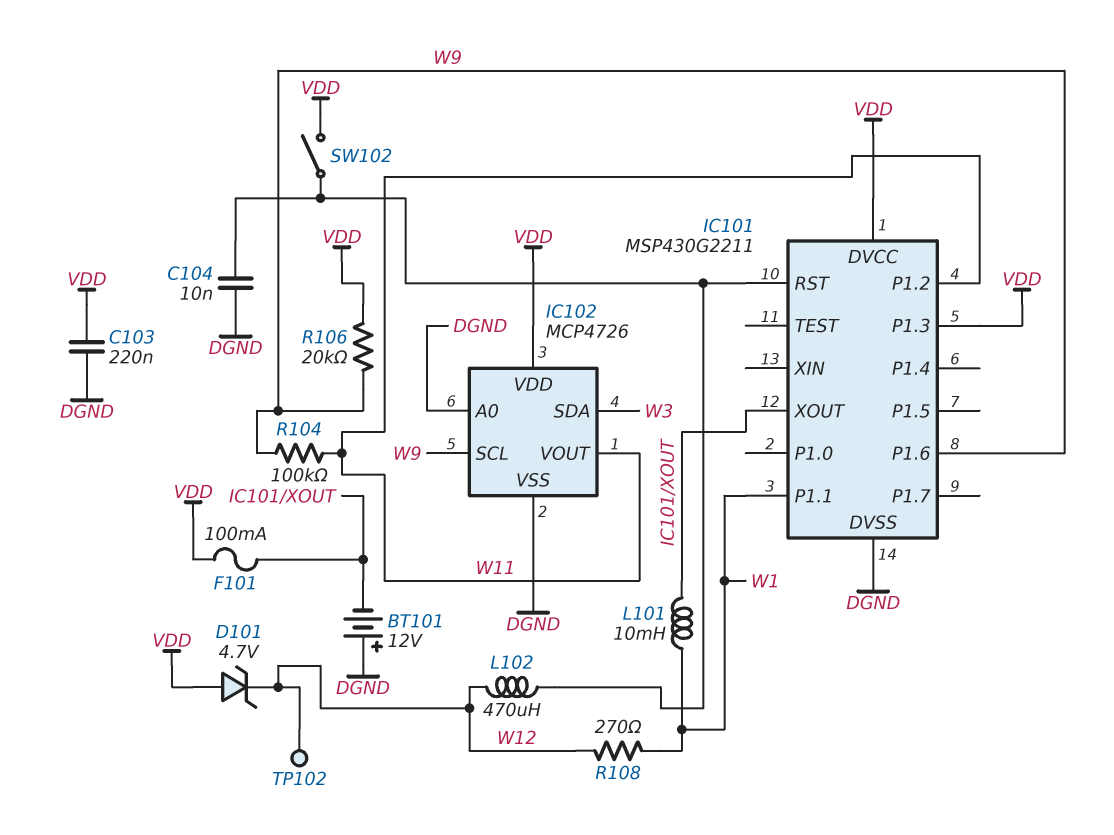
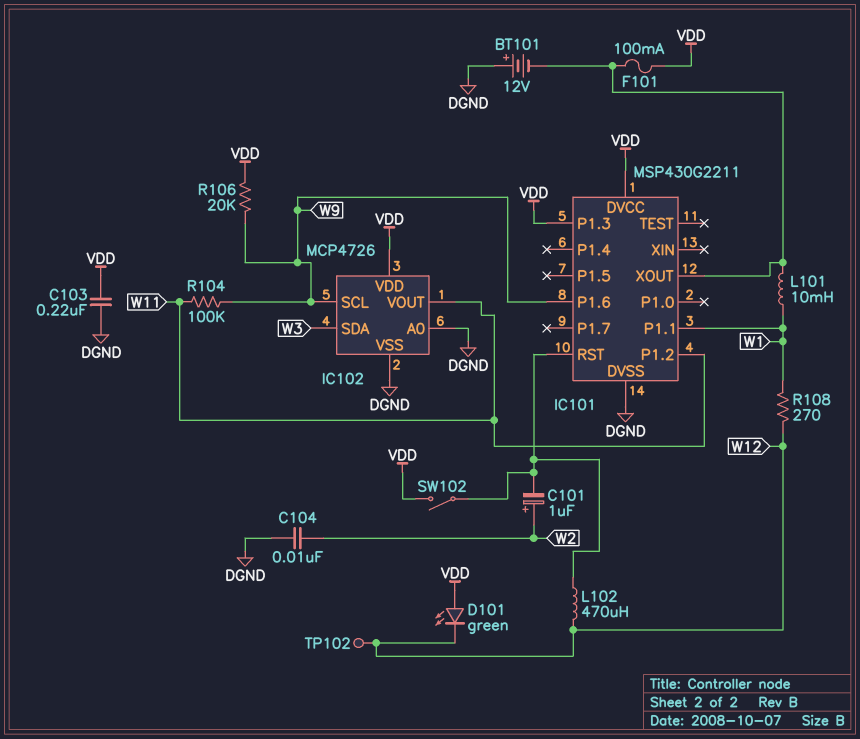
C101: none -> 1uF (plus W2, minus IC101/RST)
C104: 10nF (DGND, IC101/RST) -> 10nF (DGND, W2)
D101: zener 4.7V (A VDD, K W12) -> LED green (A VDD, K W12)

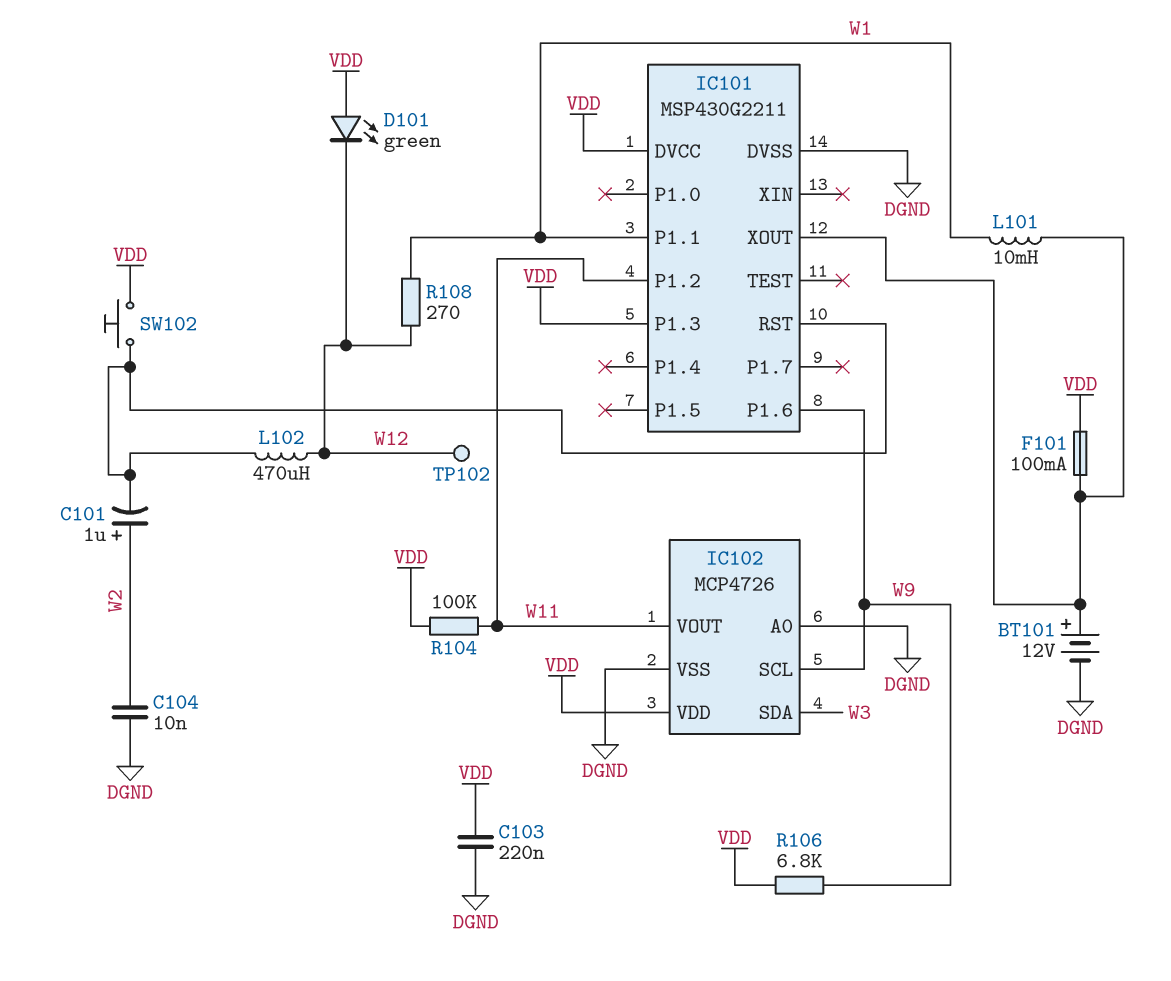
BT101: 12V (plus DGND, minus IC101/XOUT) -> 12V (plus IC101/XOUT, minus DGND)
R104: 100k (W9, W11) -> 100k (VDD, W11)
R106: 20k (VDD, W9) -> 6.8k (VDD, W9)
SW102: switch (IC101/RST, VDD) -> button (IC101/RST, VDD)

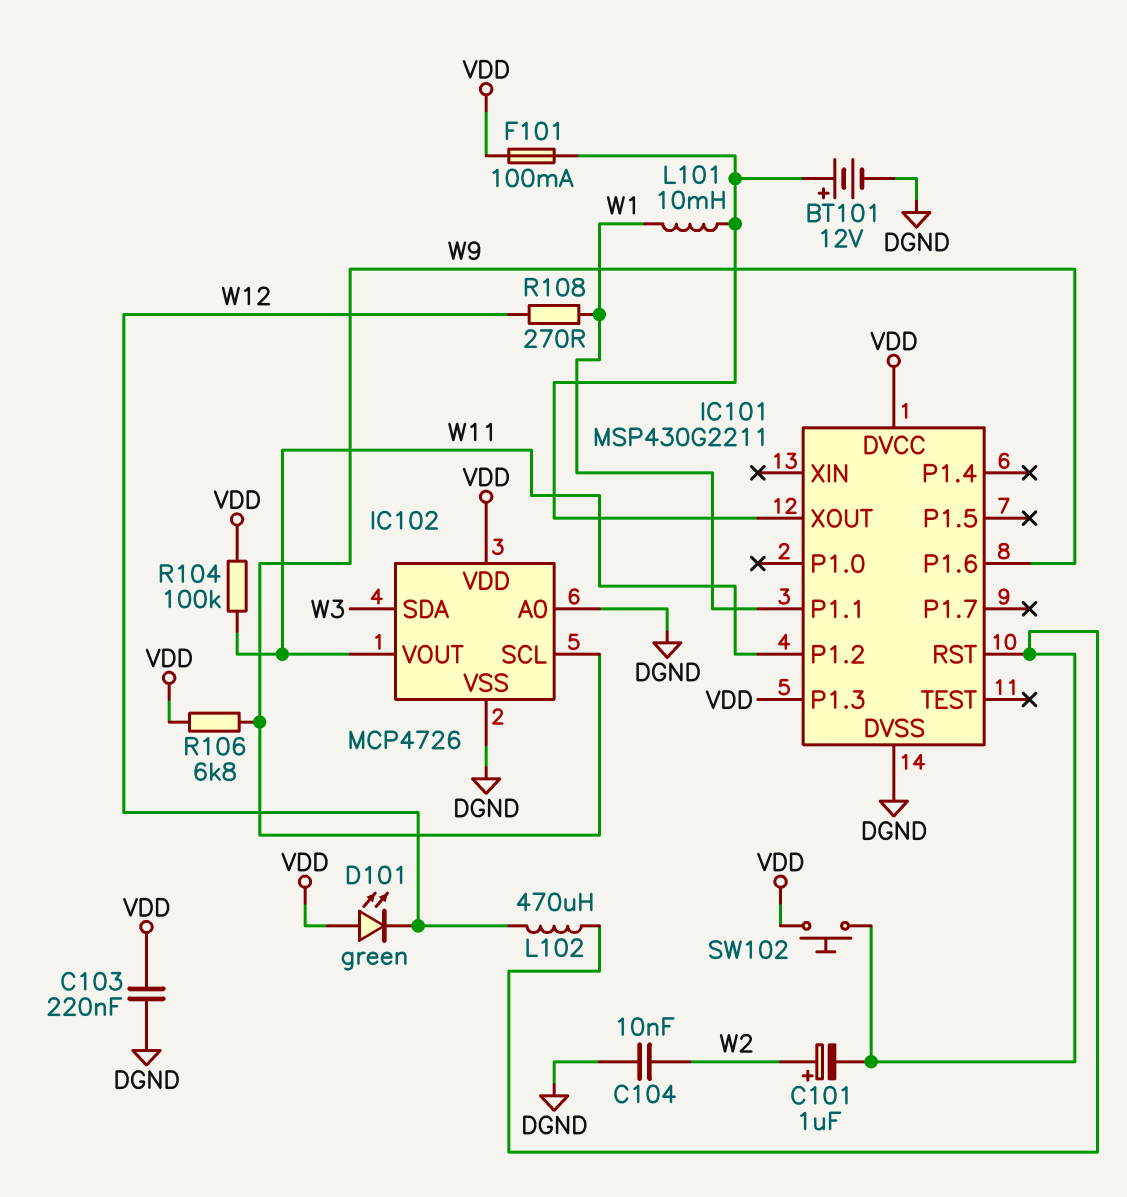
TP102: test point (W12) -> none

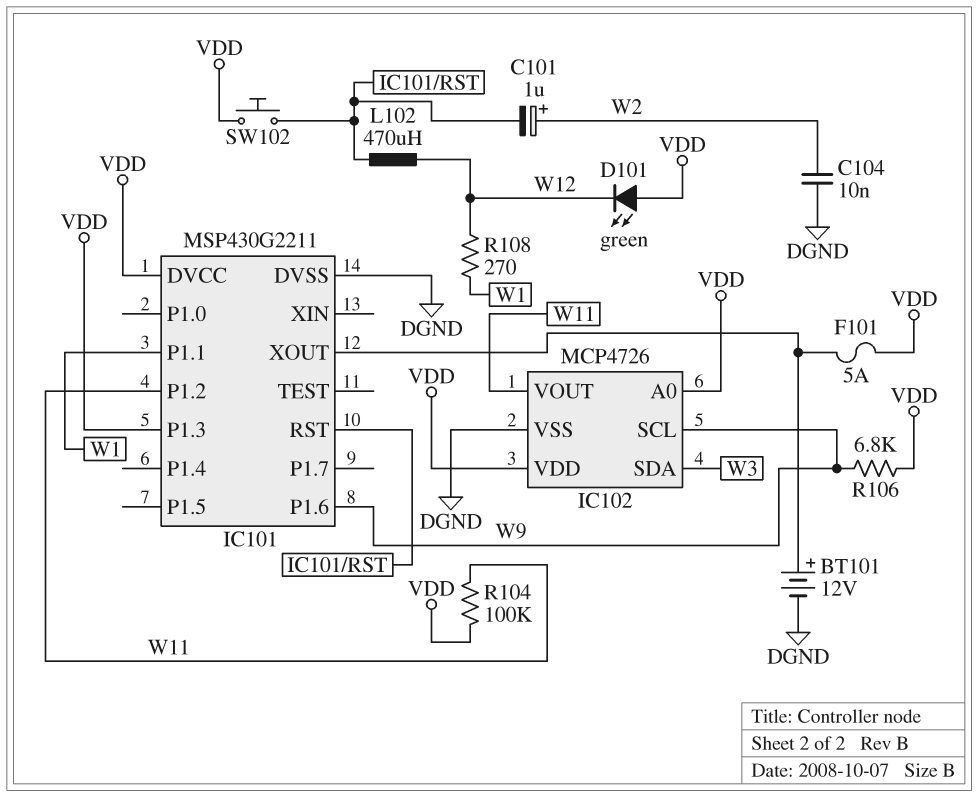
C103: 220nF (DGND, VDD) -> none
F101: 100mA (IC101/XOUT, VDD) -> 5A (IC101/XOUT, VDD)
IC102 pin A0: DGND -> VDD
L101: 10mH (IC101/XOUT, W1) -> none

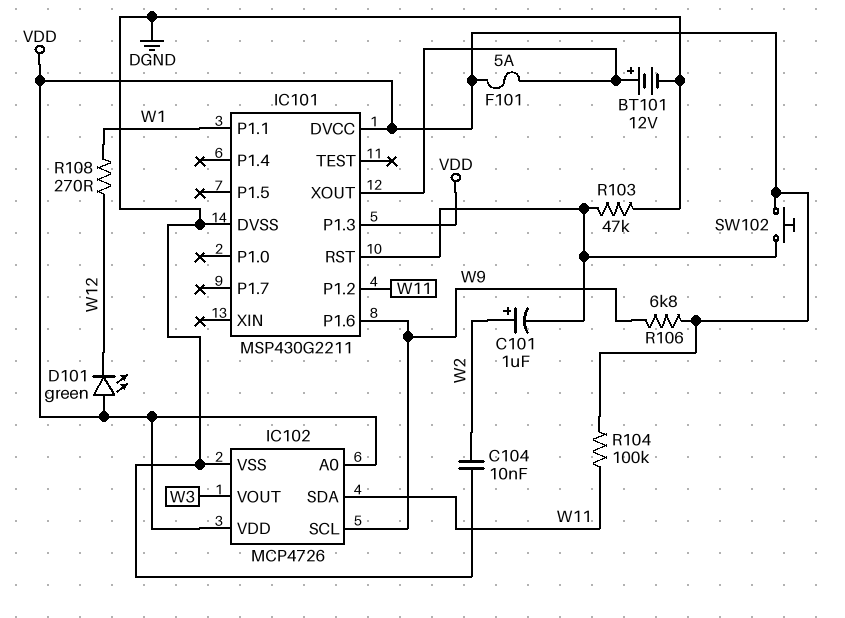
IC102 pin SDA: W3 -> W11
IC102 pin VOUT: W11 -> W3
L102: 470uH (IC101/RST, W12) -> none
R103: none -> 47k (DGND, IC101/RST)

